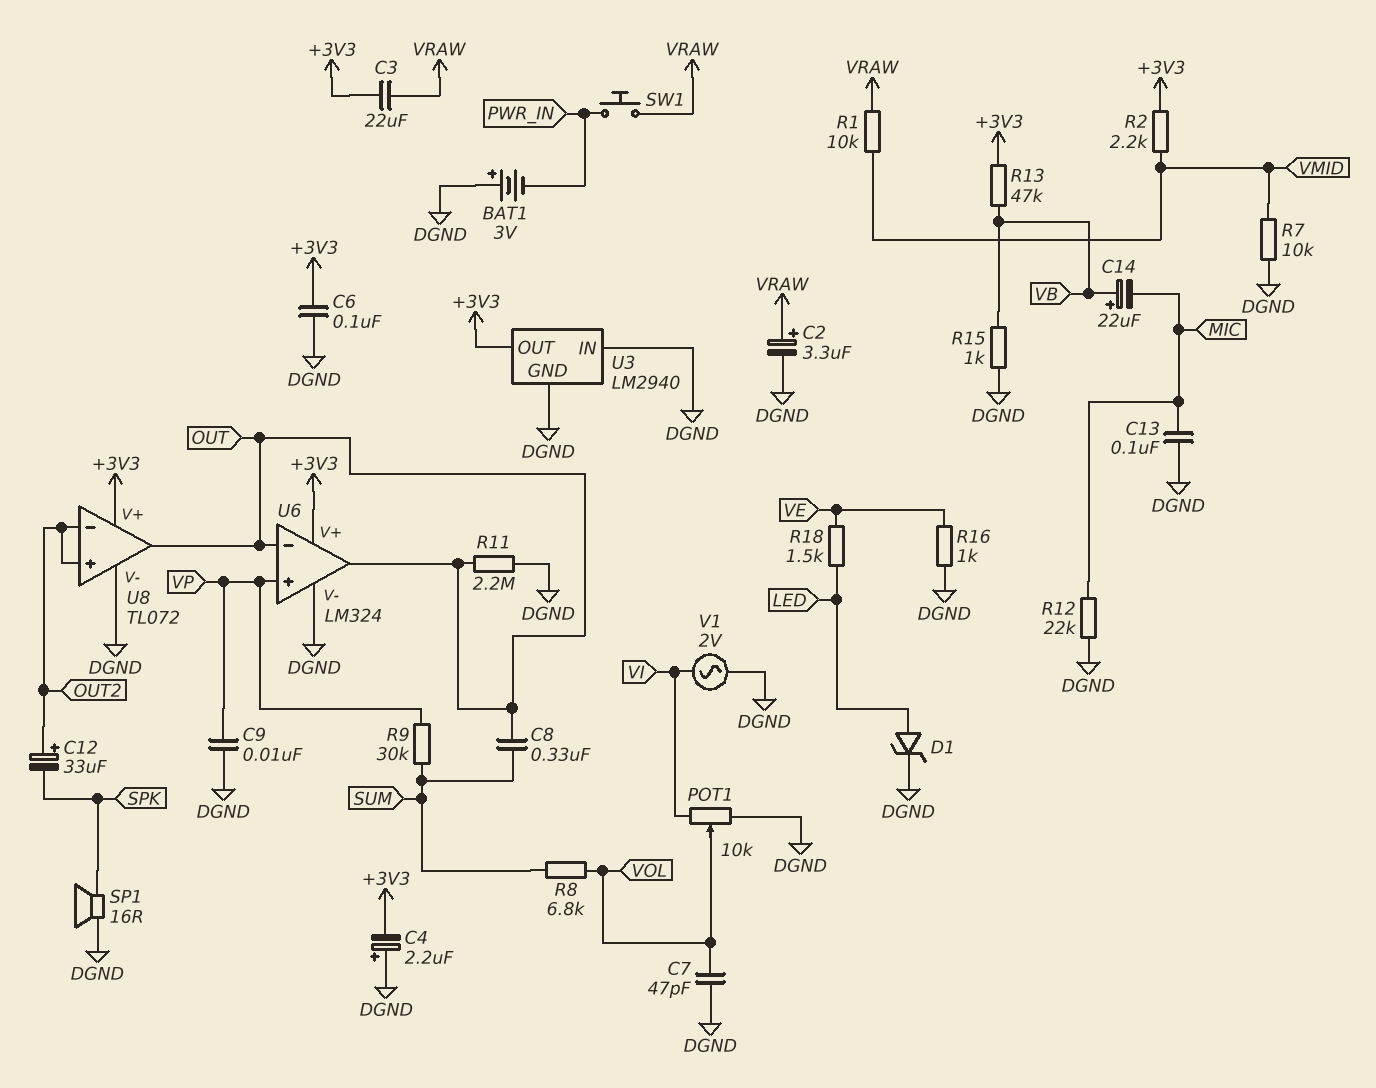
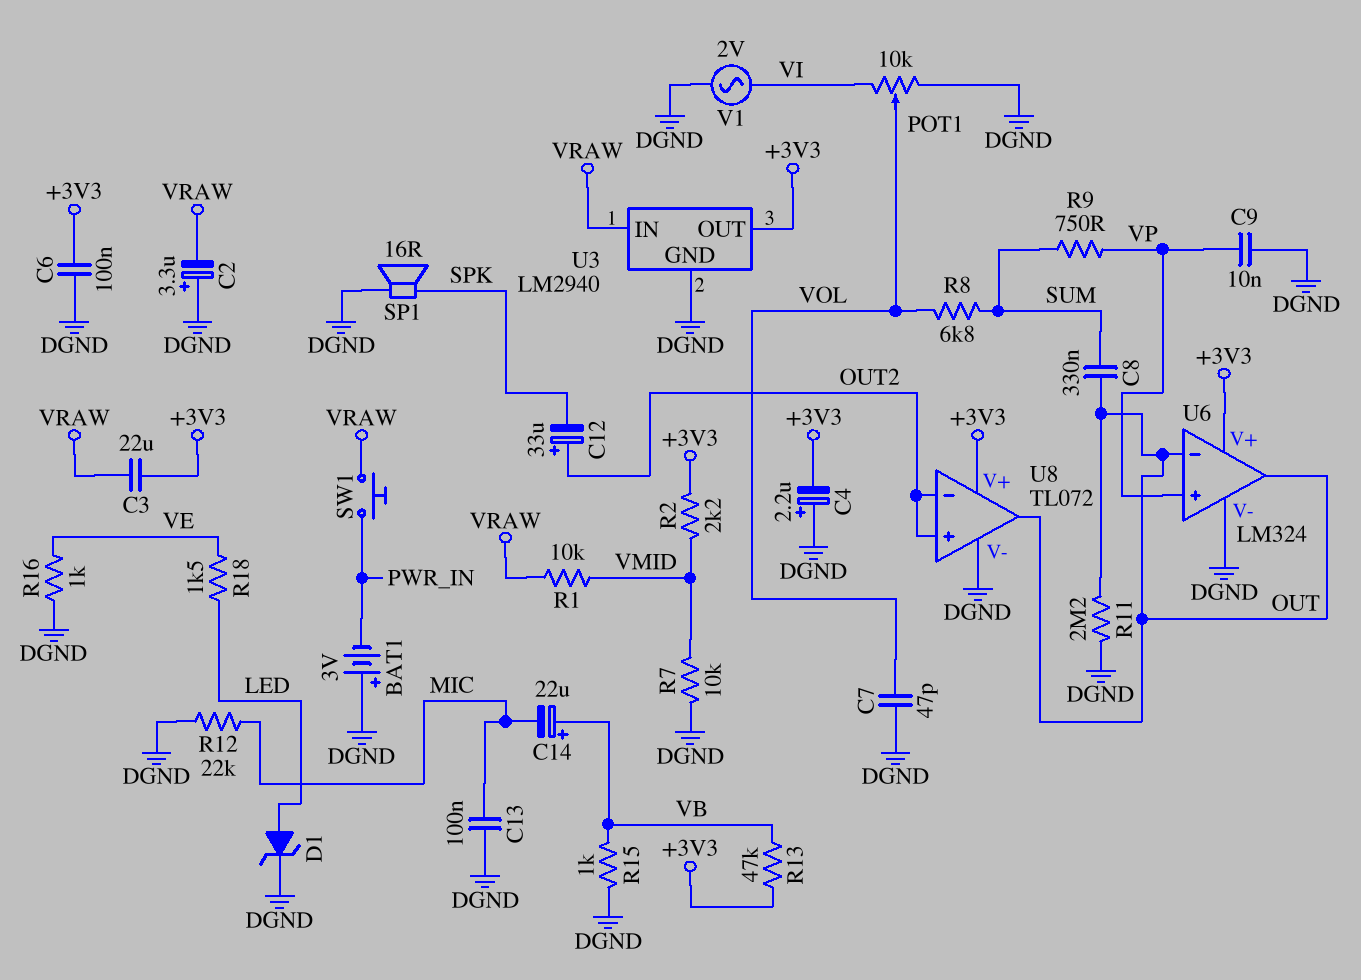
C2: 3.3uF (plus VRAW, minus DGND) -> 3.3uF (plus DGND, minus VRAW)
R9: 30k (SUM, VP) -> 750 (SUM, VP)
U3 pin IN: DGND -> VRAW

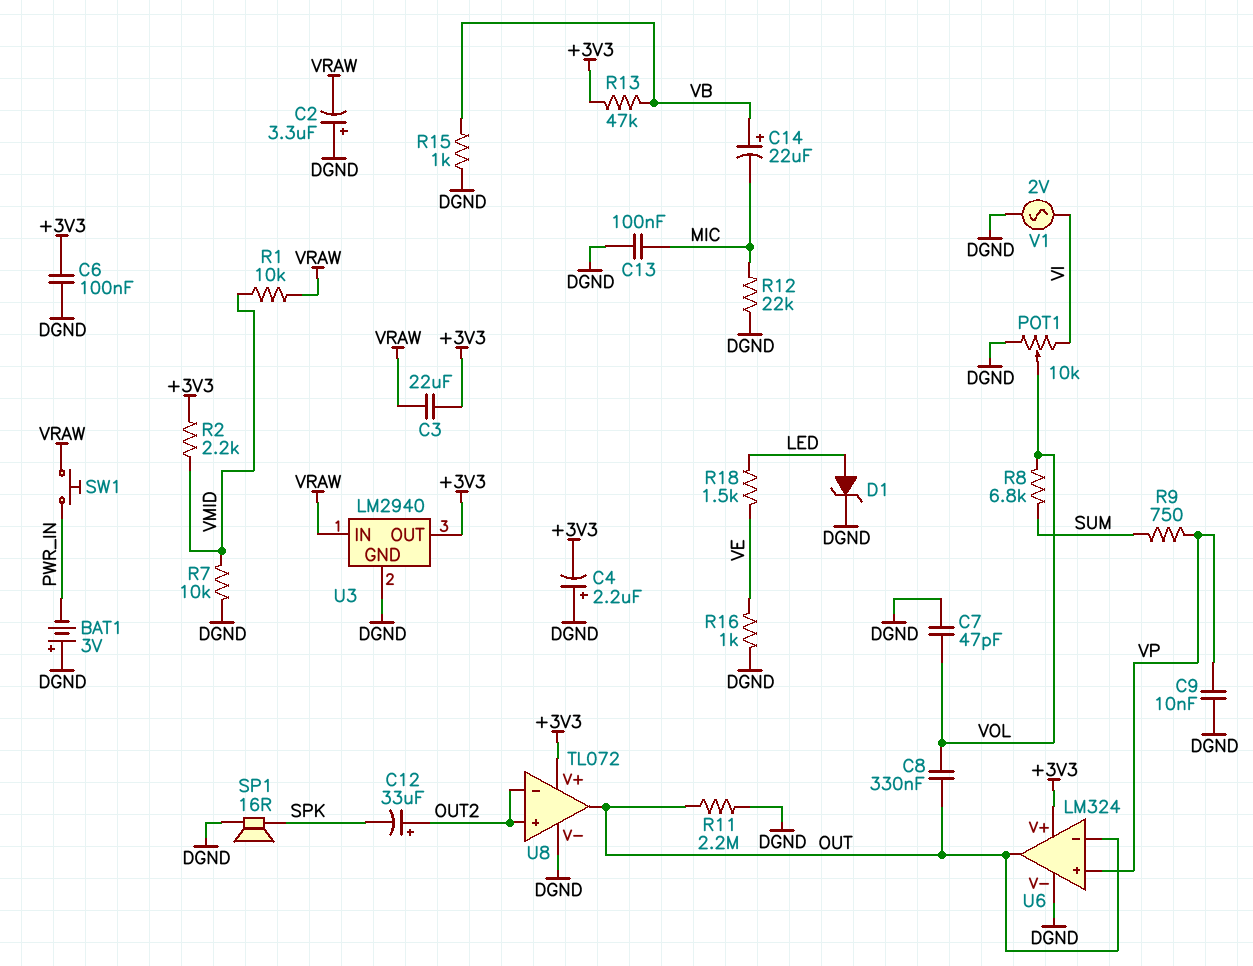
C8: 330nF (OUT, SUM) -> 330nF (OUT, VOL)

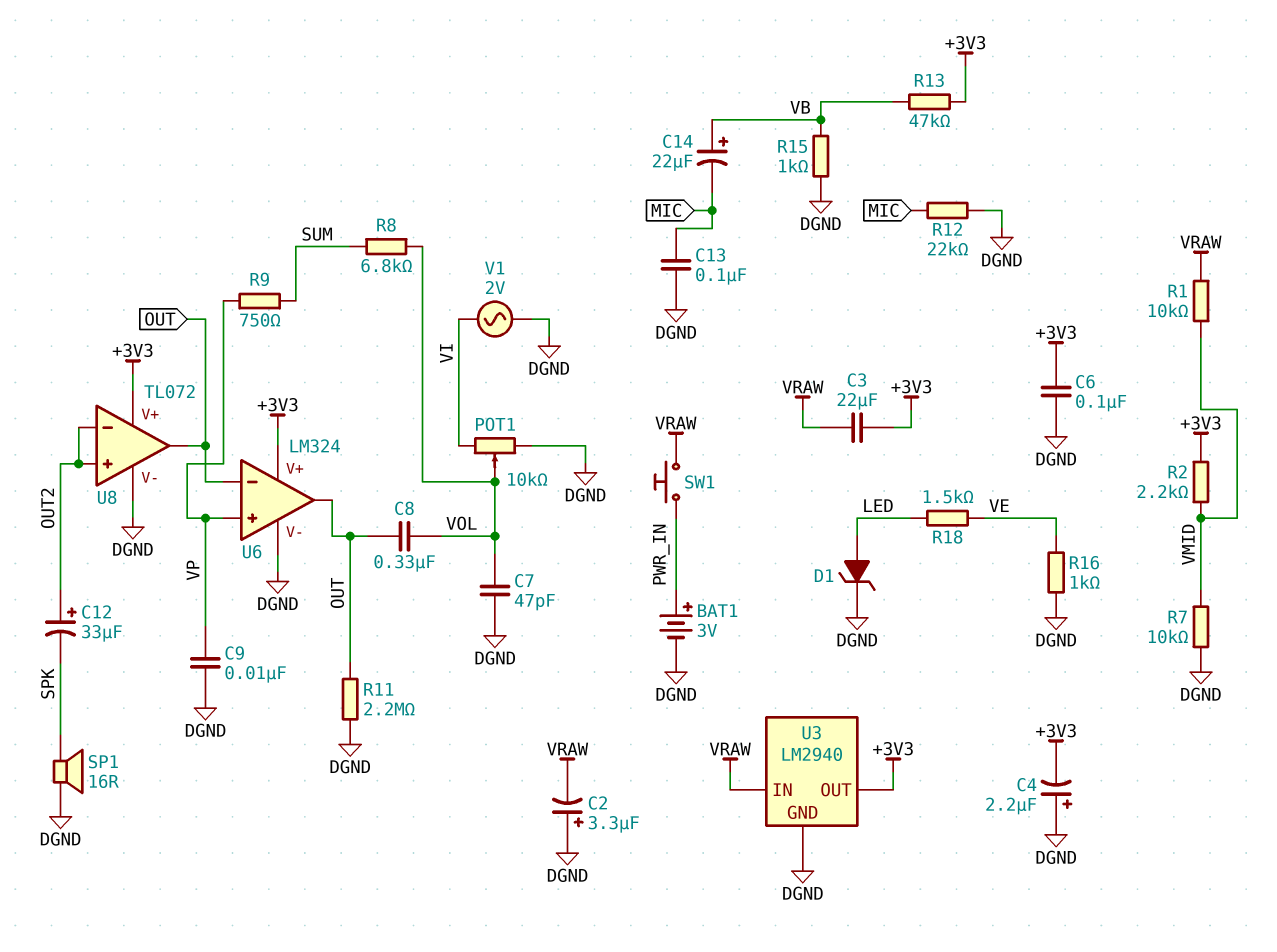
BAT1: 3V (plus DGND, minus PWR_IN) -> 3V (plus PWR_IN, minus DGND)

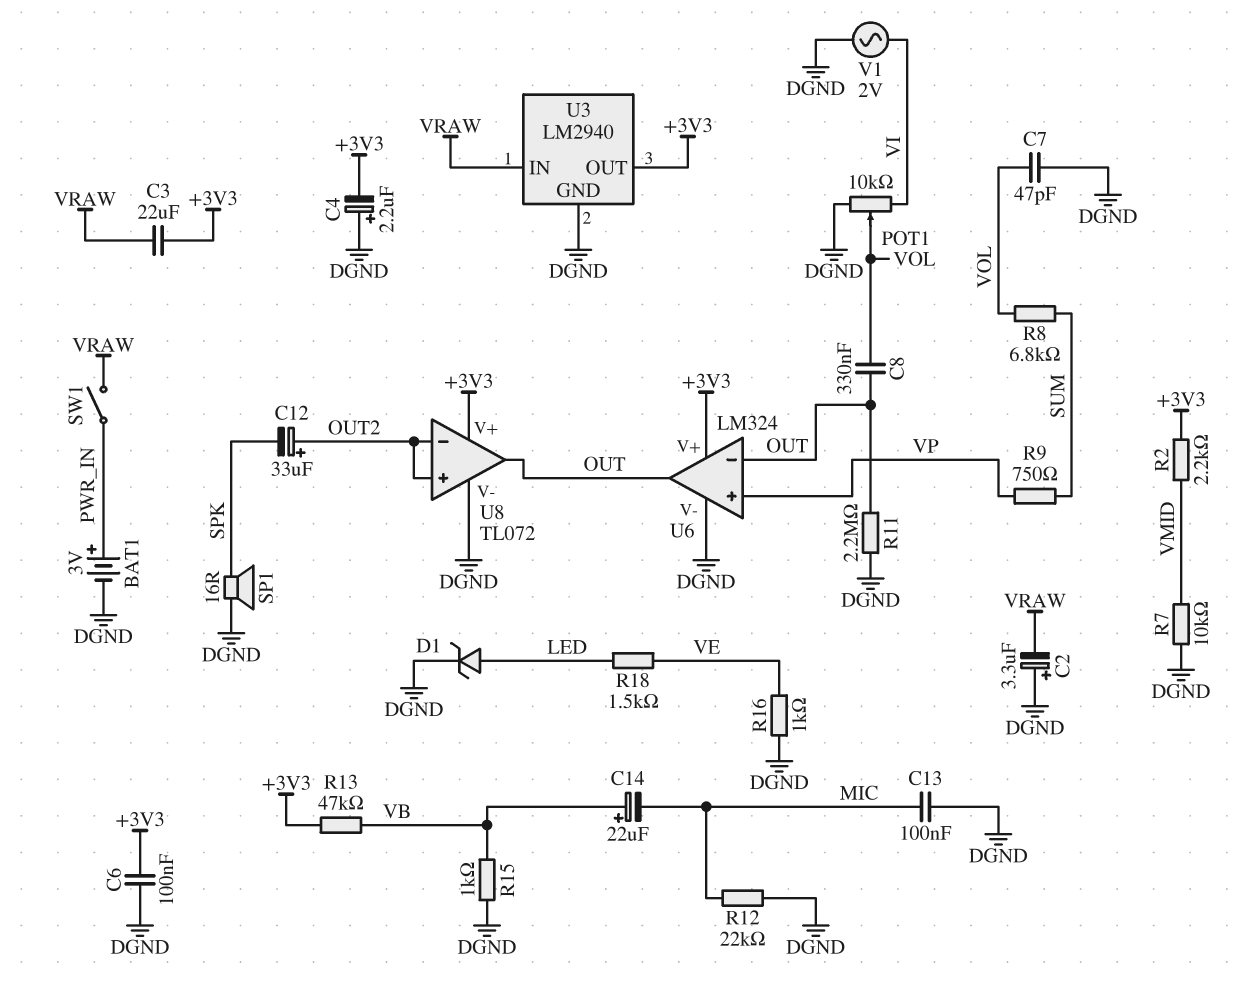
C9: 10nF (DGND, VP) -> none
R1: 10k (VMID, VRAW) -> none
SW1: button (PWR_IN, VRAW) -> switch (PWR_IN, VRAW)

